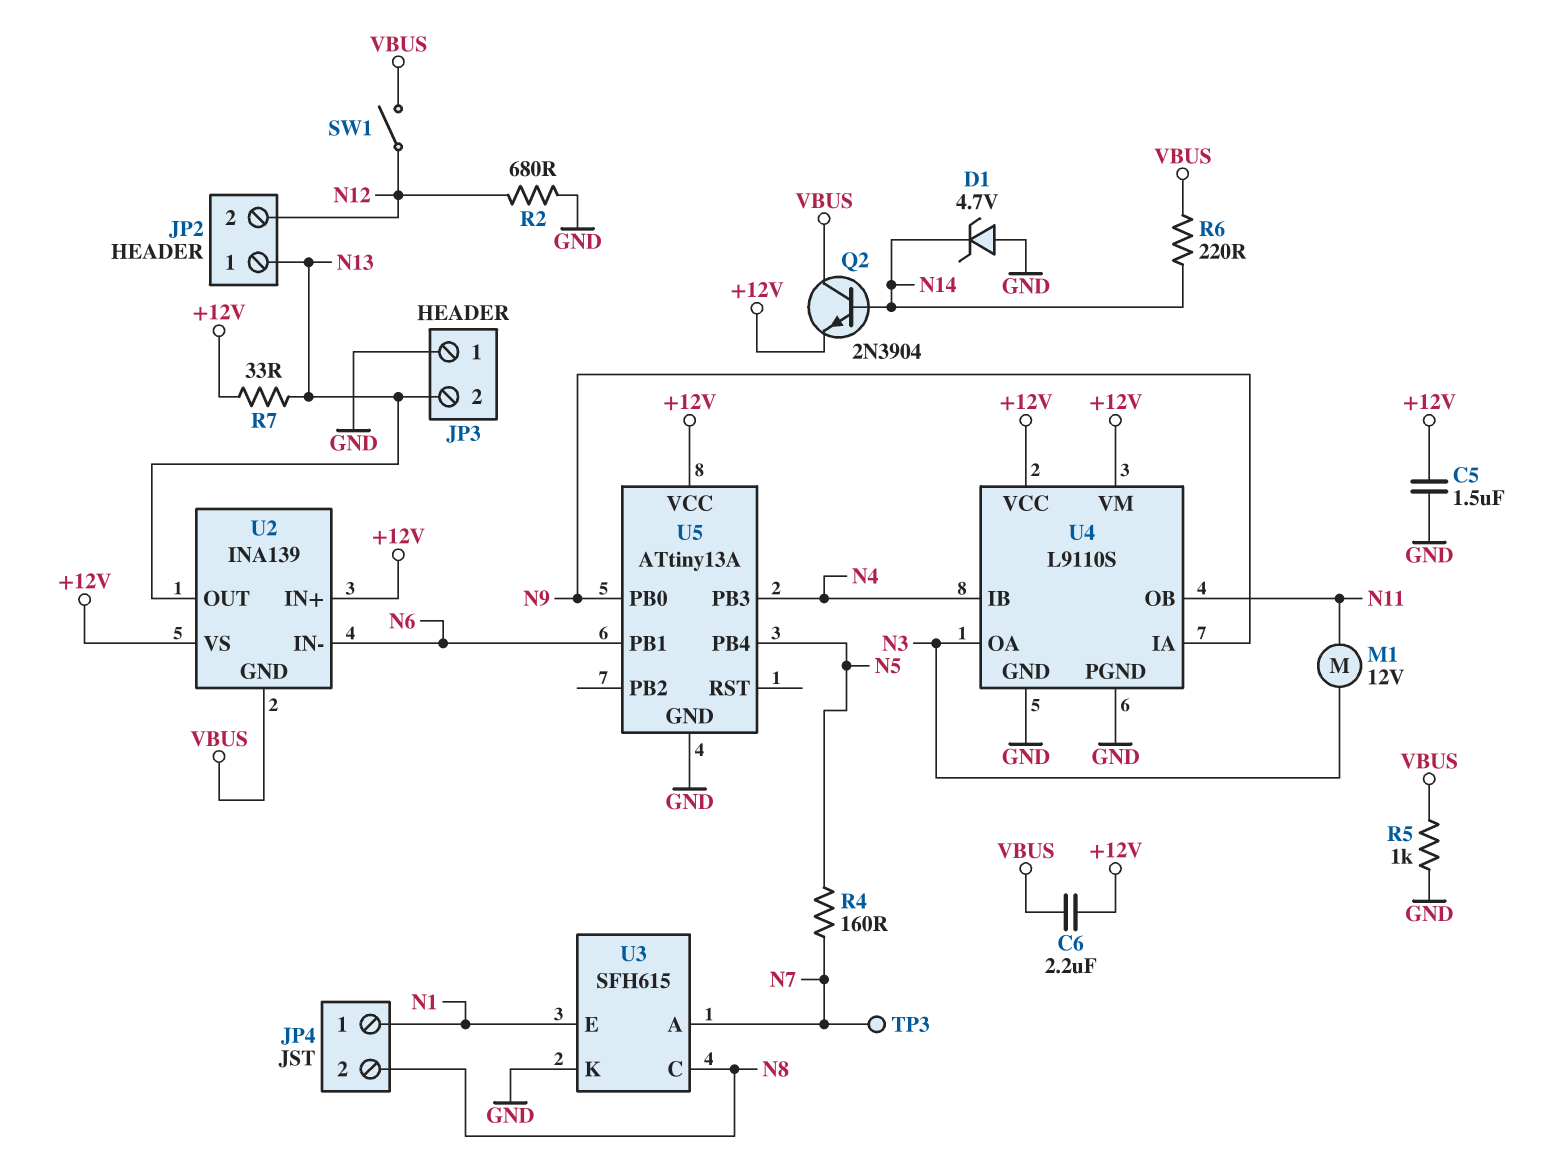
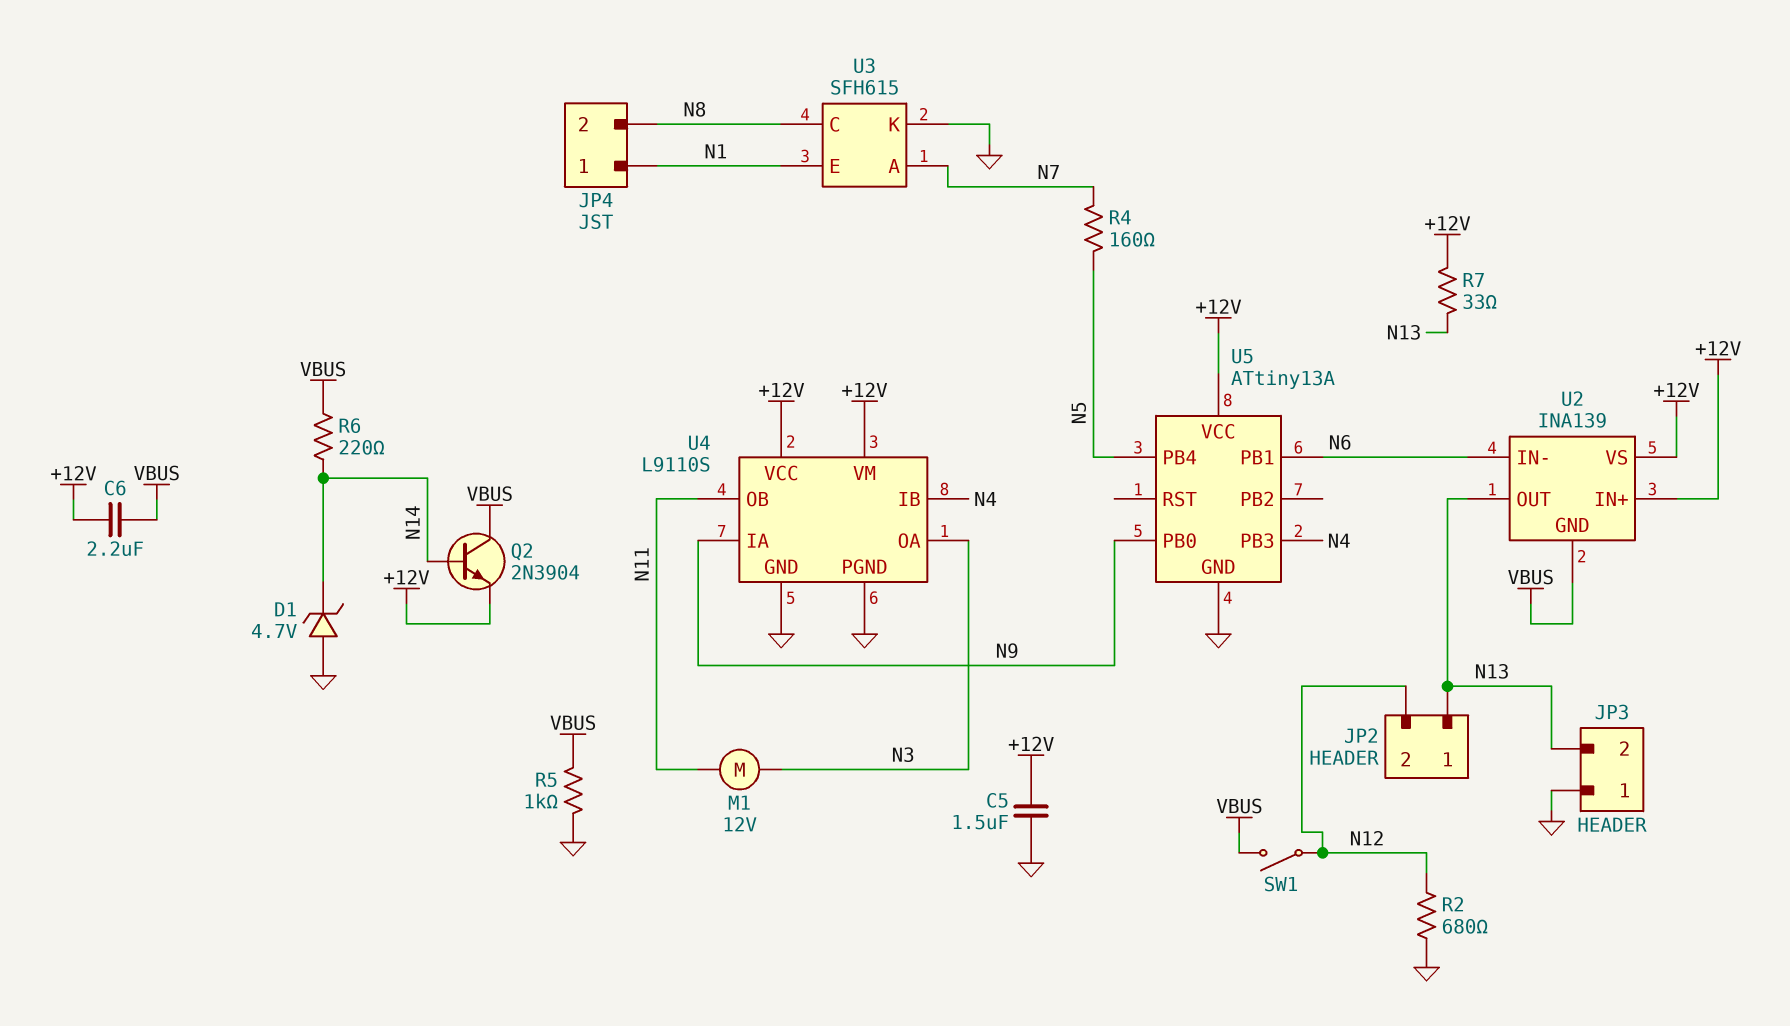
TP3: test point (N7) -> none

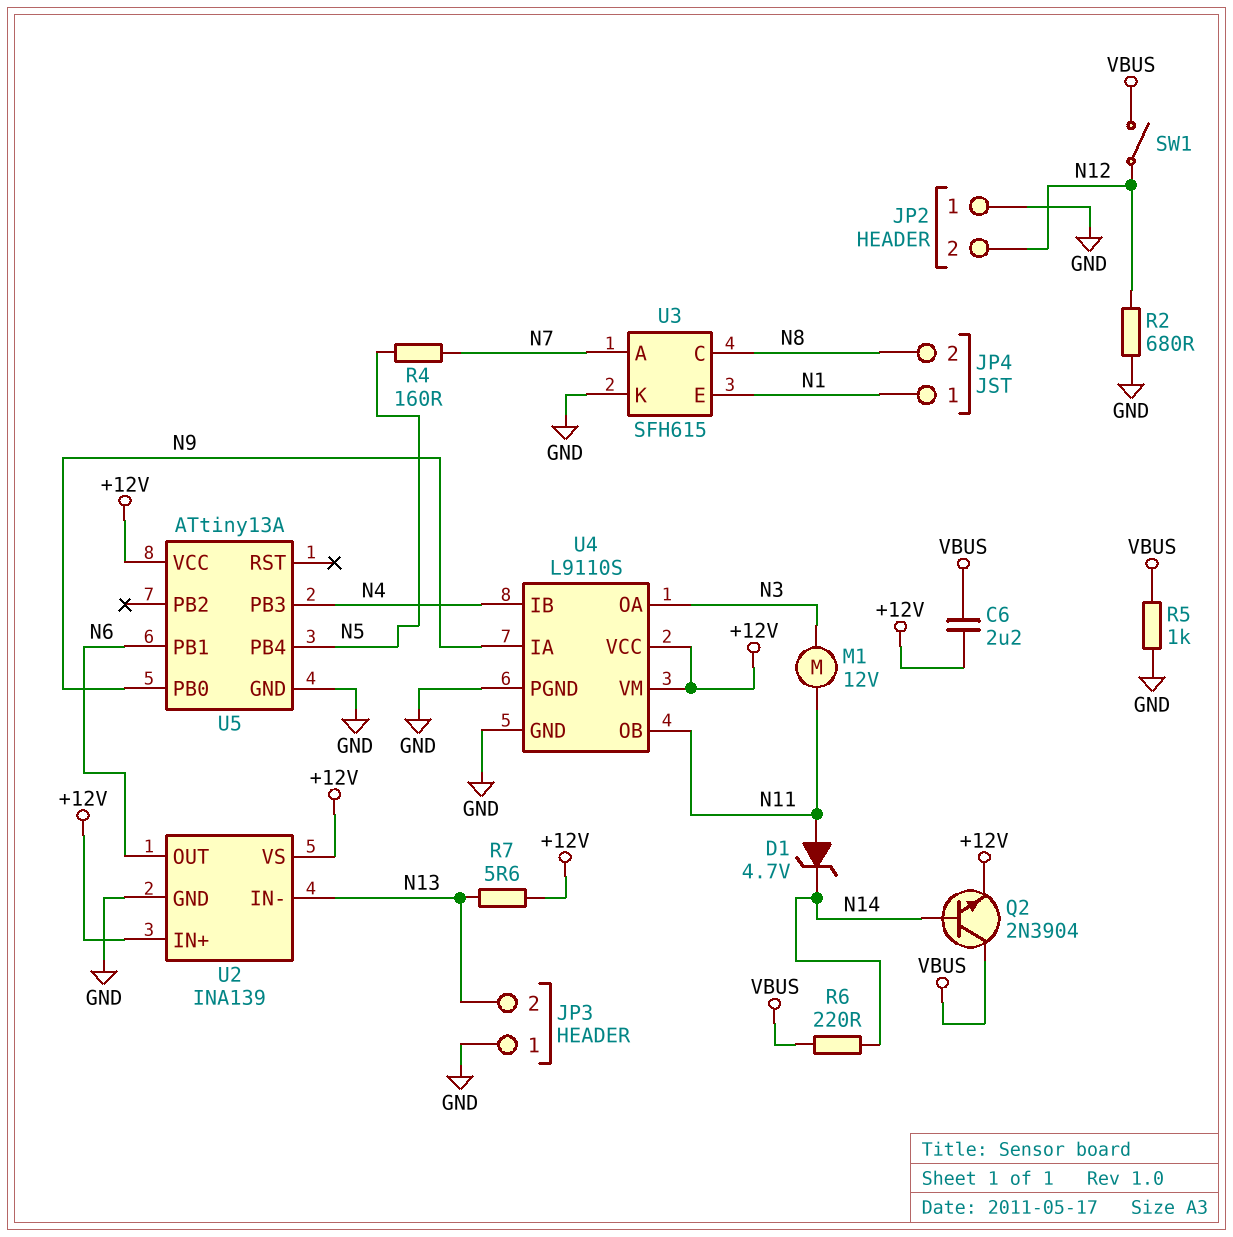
C5: 1.5uF (+12V, GND) -> none
D1: zener 4.7V (A GND, K N14) -> zener 4.7V (A N11, K N14)
JP2 pin 1: N13 -> GND
R7: 33 (+12V, N13) -> 5.6 (+12V, N13)
U2 pin GND: VBUS -> GND
U2 pin IN-: N6 -> N13
U2 pin OUT: N13 -> N6

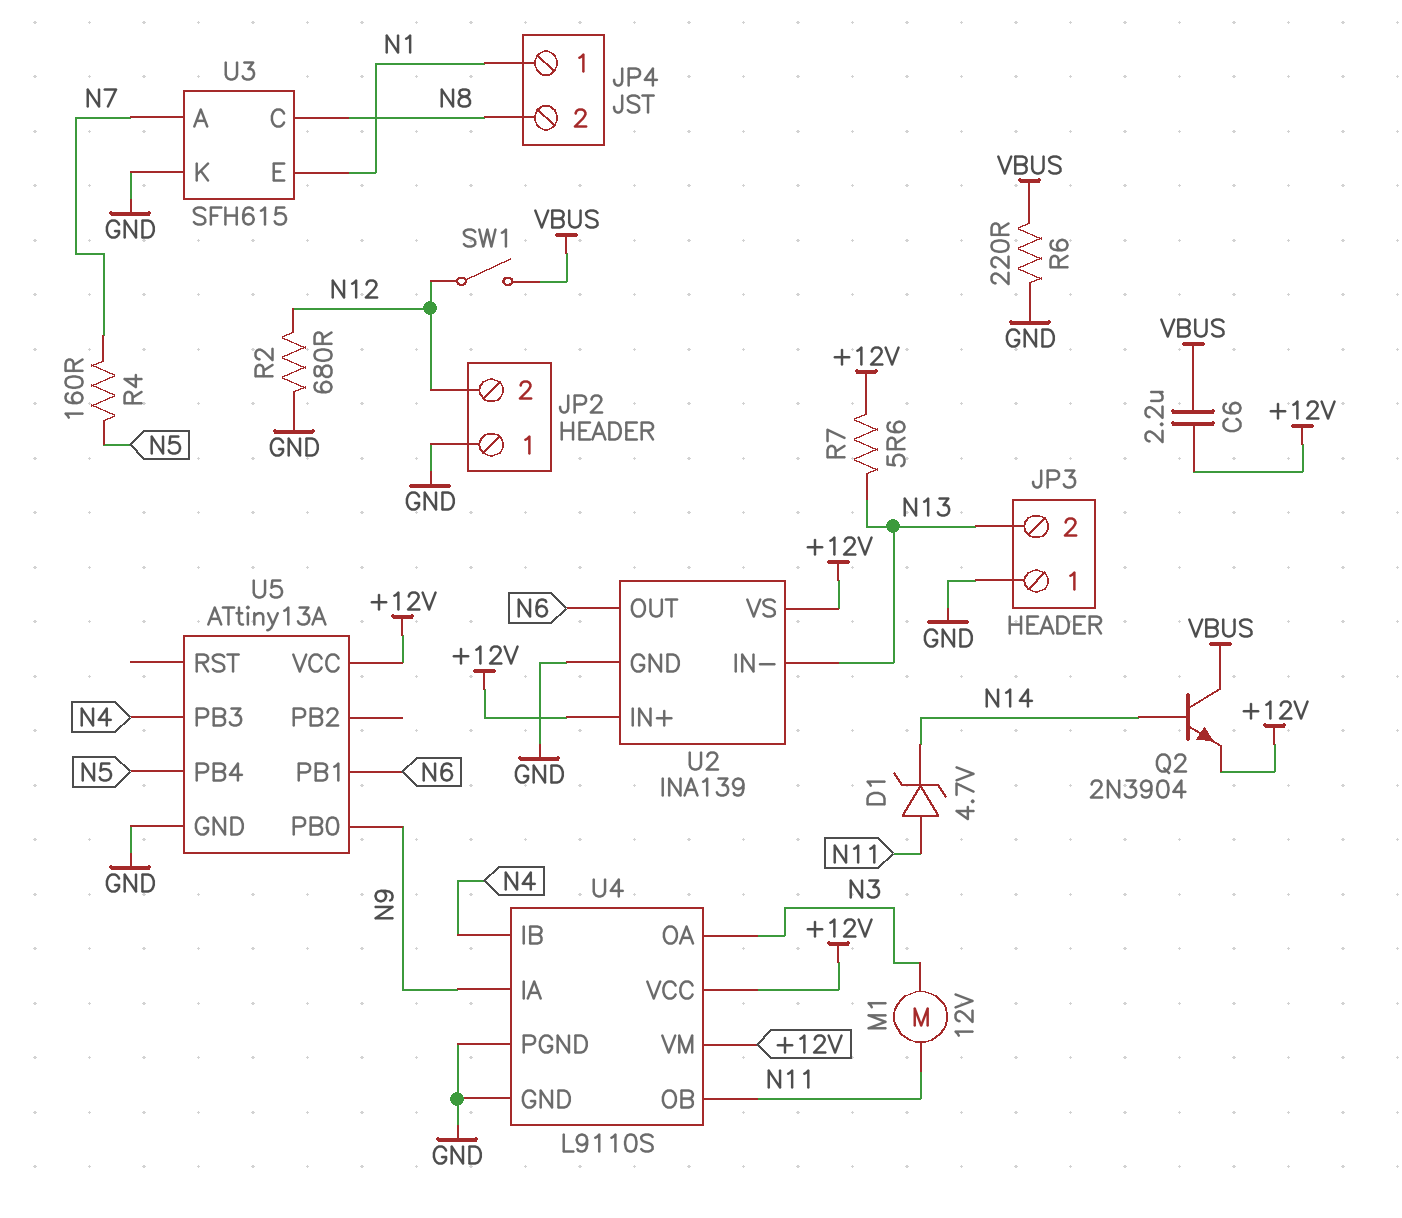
R5: 1k (GND, VBUS) -> none
R6: 220 (N14, VBUS) -> 220 (GND, VBUS)

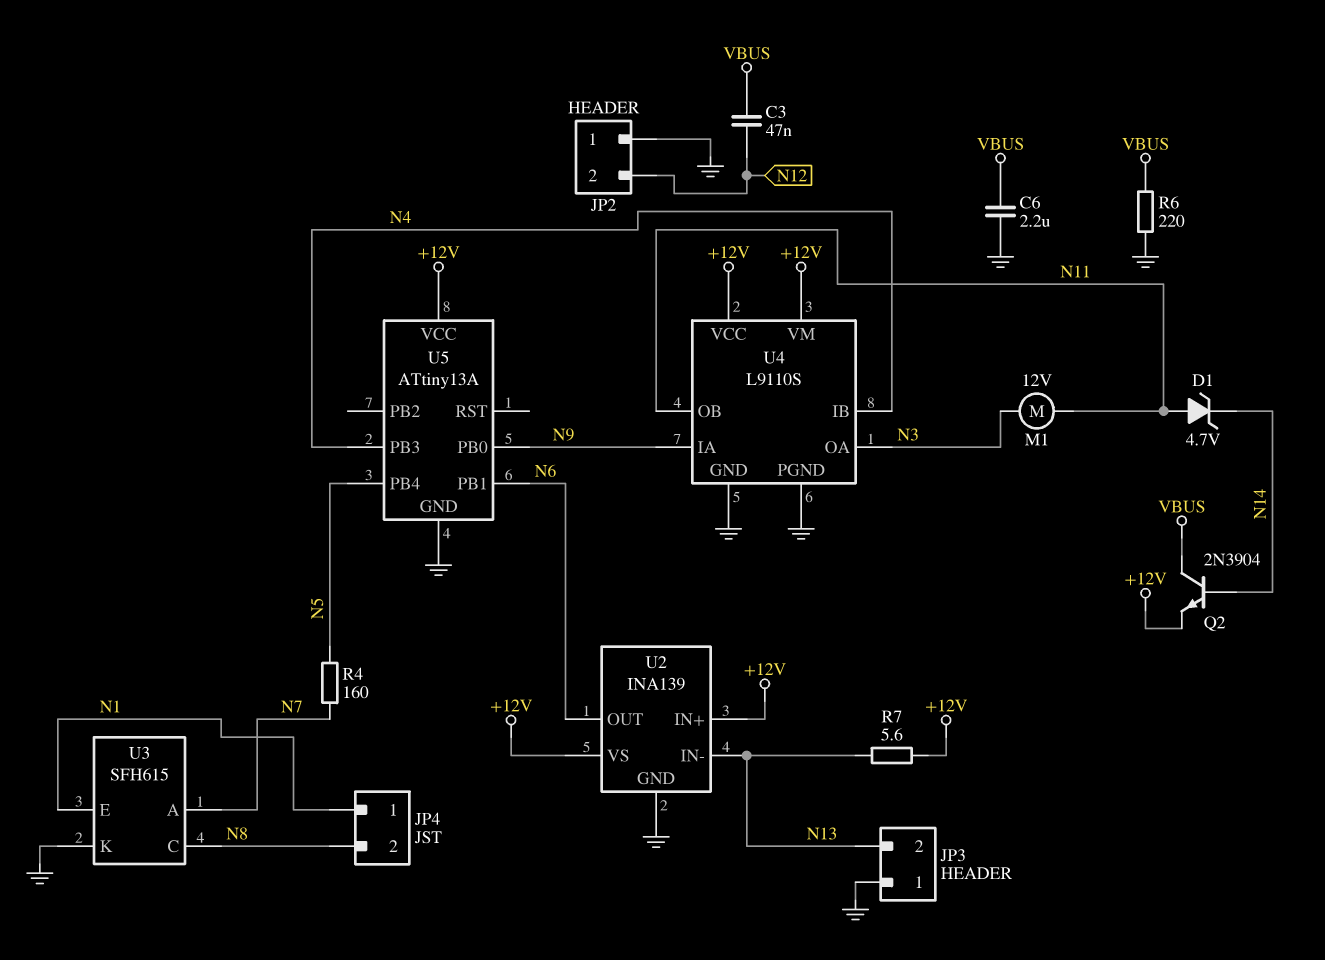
C3: none -> 47nF (N12, VBUS)
C6: 2.2uF (+12V, VBUS) -> 2.2uF (GND, VBUS)
R2: 680 (GND, N12) -> none
SW1: switch (N12, VBUS) -> none

